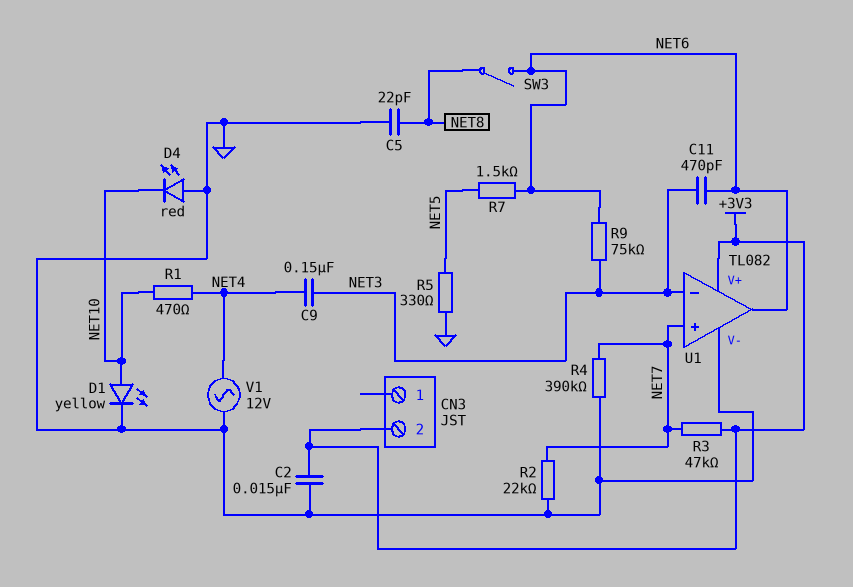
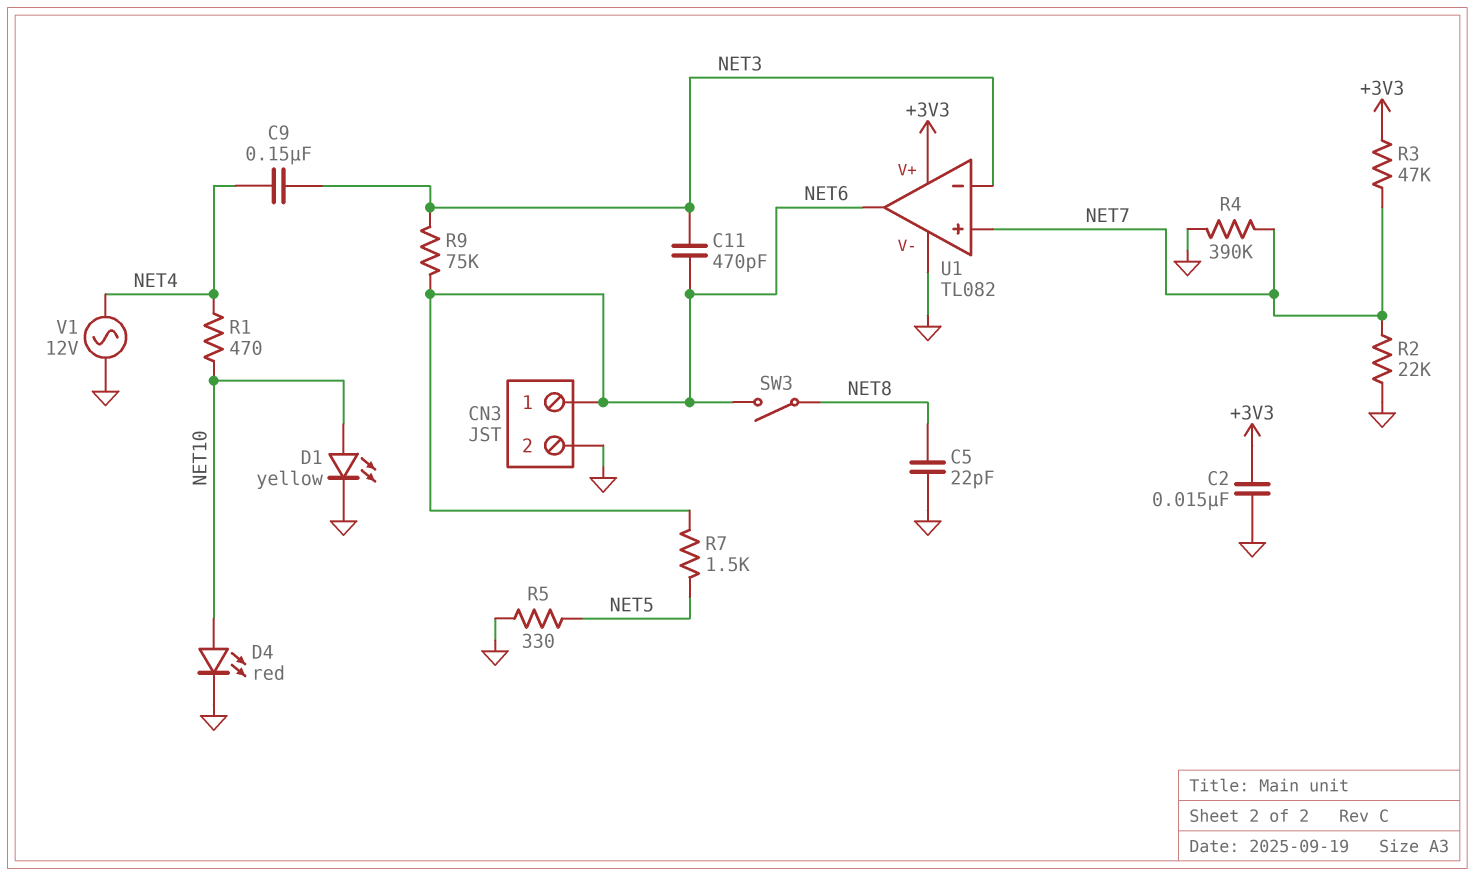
CN3 pin 1: none -> NET6
CN3 pin 2: +3V3 -> GND
D4: LED red (A GND, K NET10) -> LED red (A NET10, K GND)

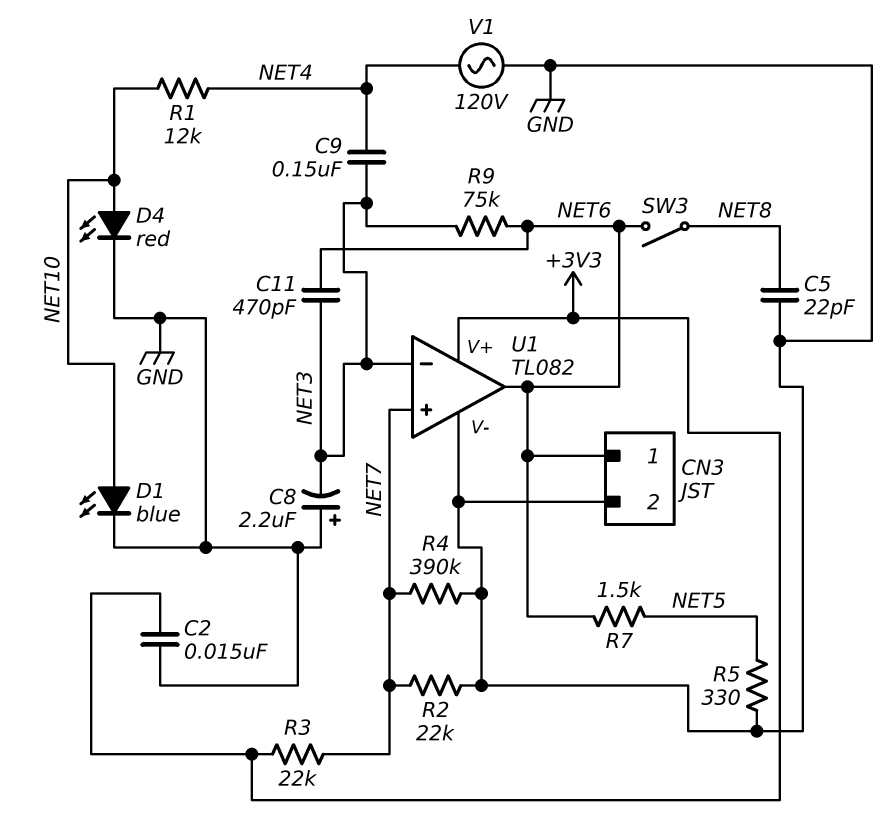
C8: none -> 2.2uF (plus GND, minus NET3)
D1: LED yellow (A NET10, K GND) -> LED blue (A NET10, K GND)
R1: 470 (NET4, NET10) -> 12k (NET4, NET10)
R3: 47k (+3V3, NET7) -> 22k (+3V3, NET7)
V1: AC 12V (GND, NET4) -> AC 120V (GND, NET4)

